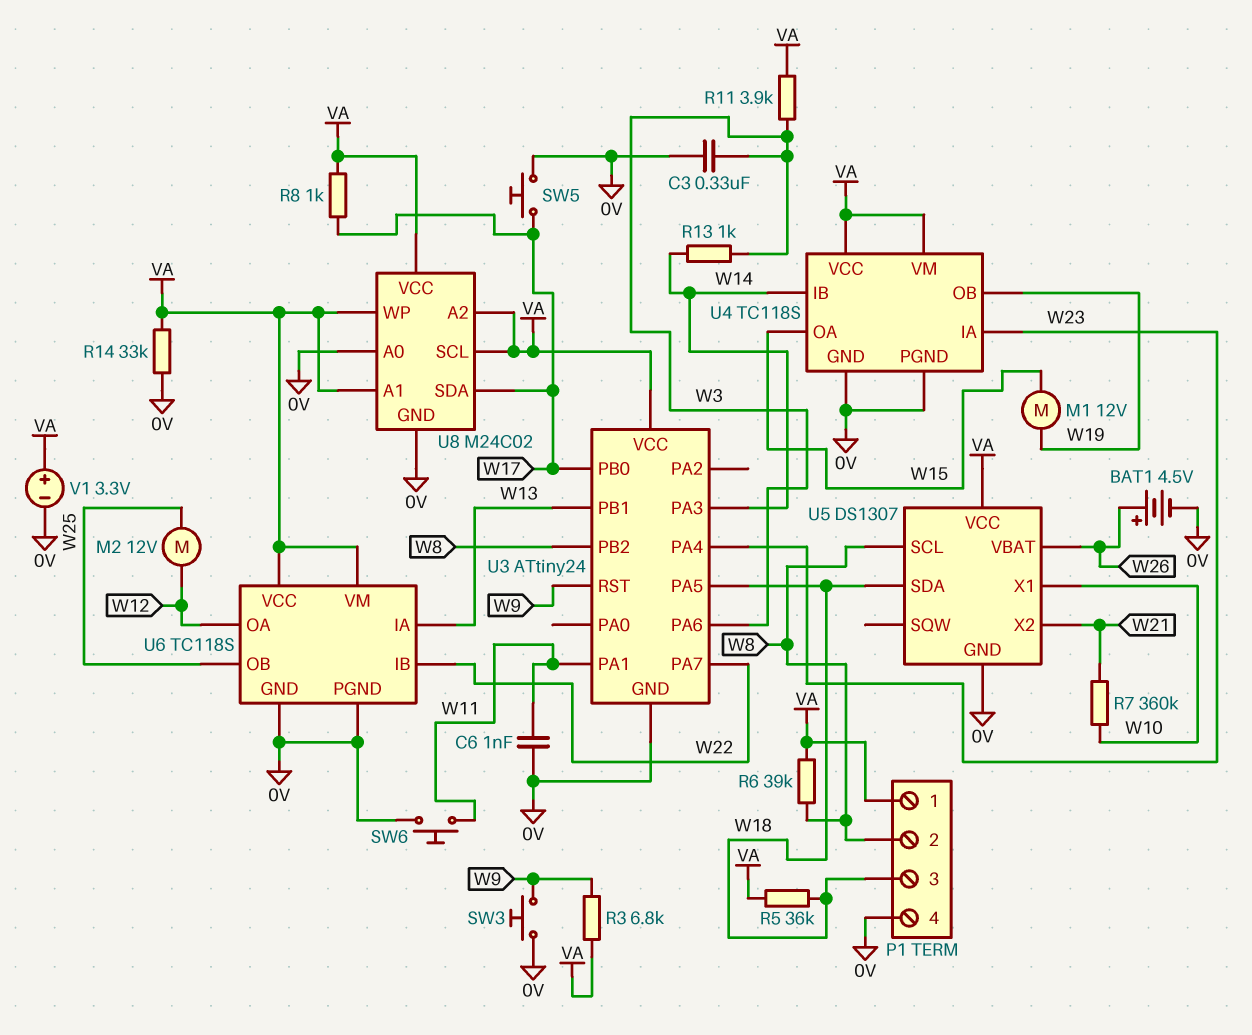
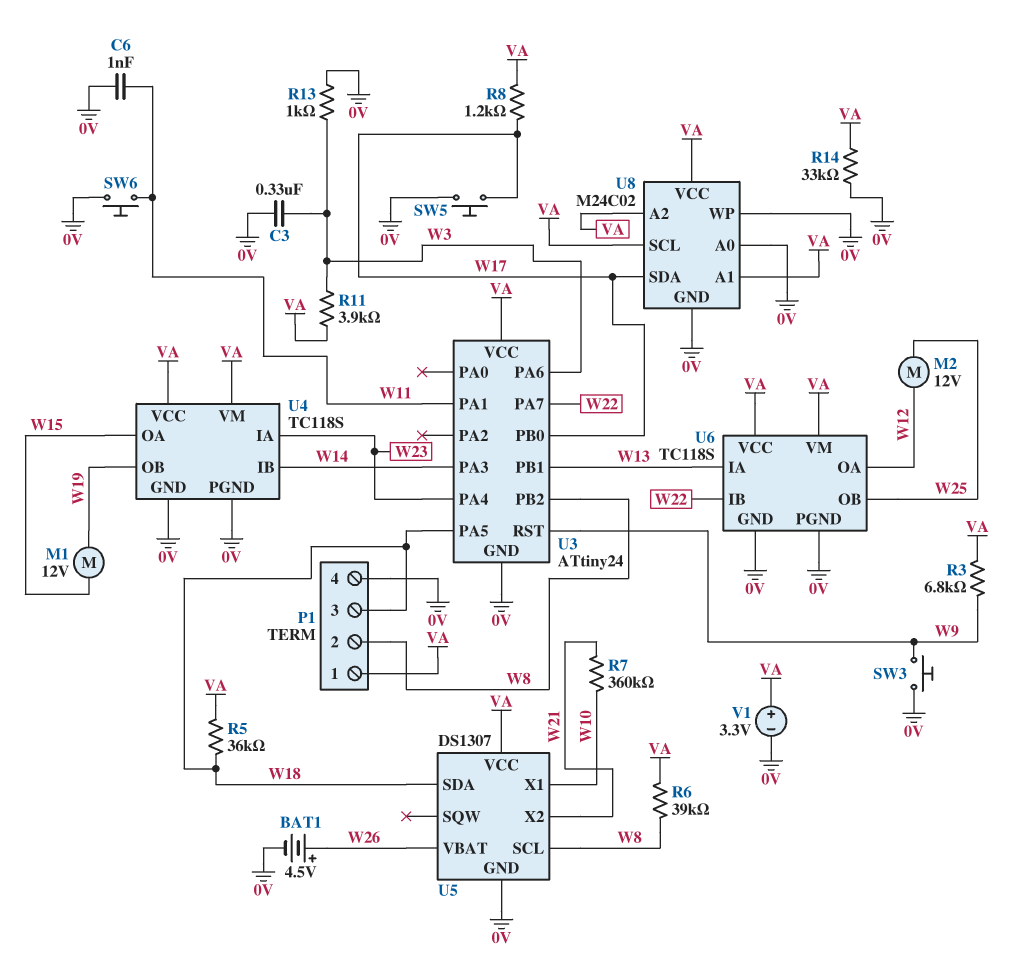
R8: 1k (VA, W17) -> 1.2k (VA, W17)
R13: 1k (W3, W14) -> 1k (0V, W3)
U8 pin WP: VA -> 0V

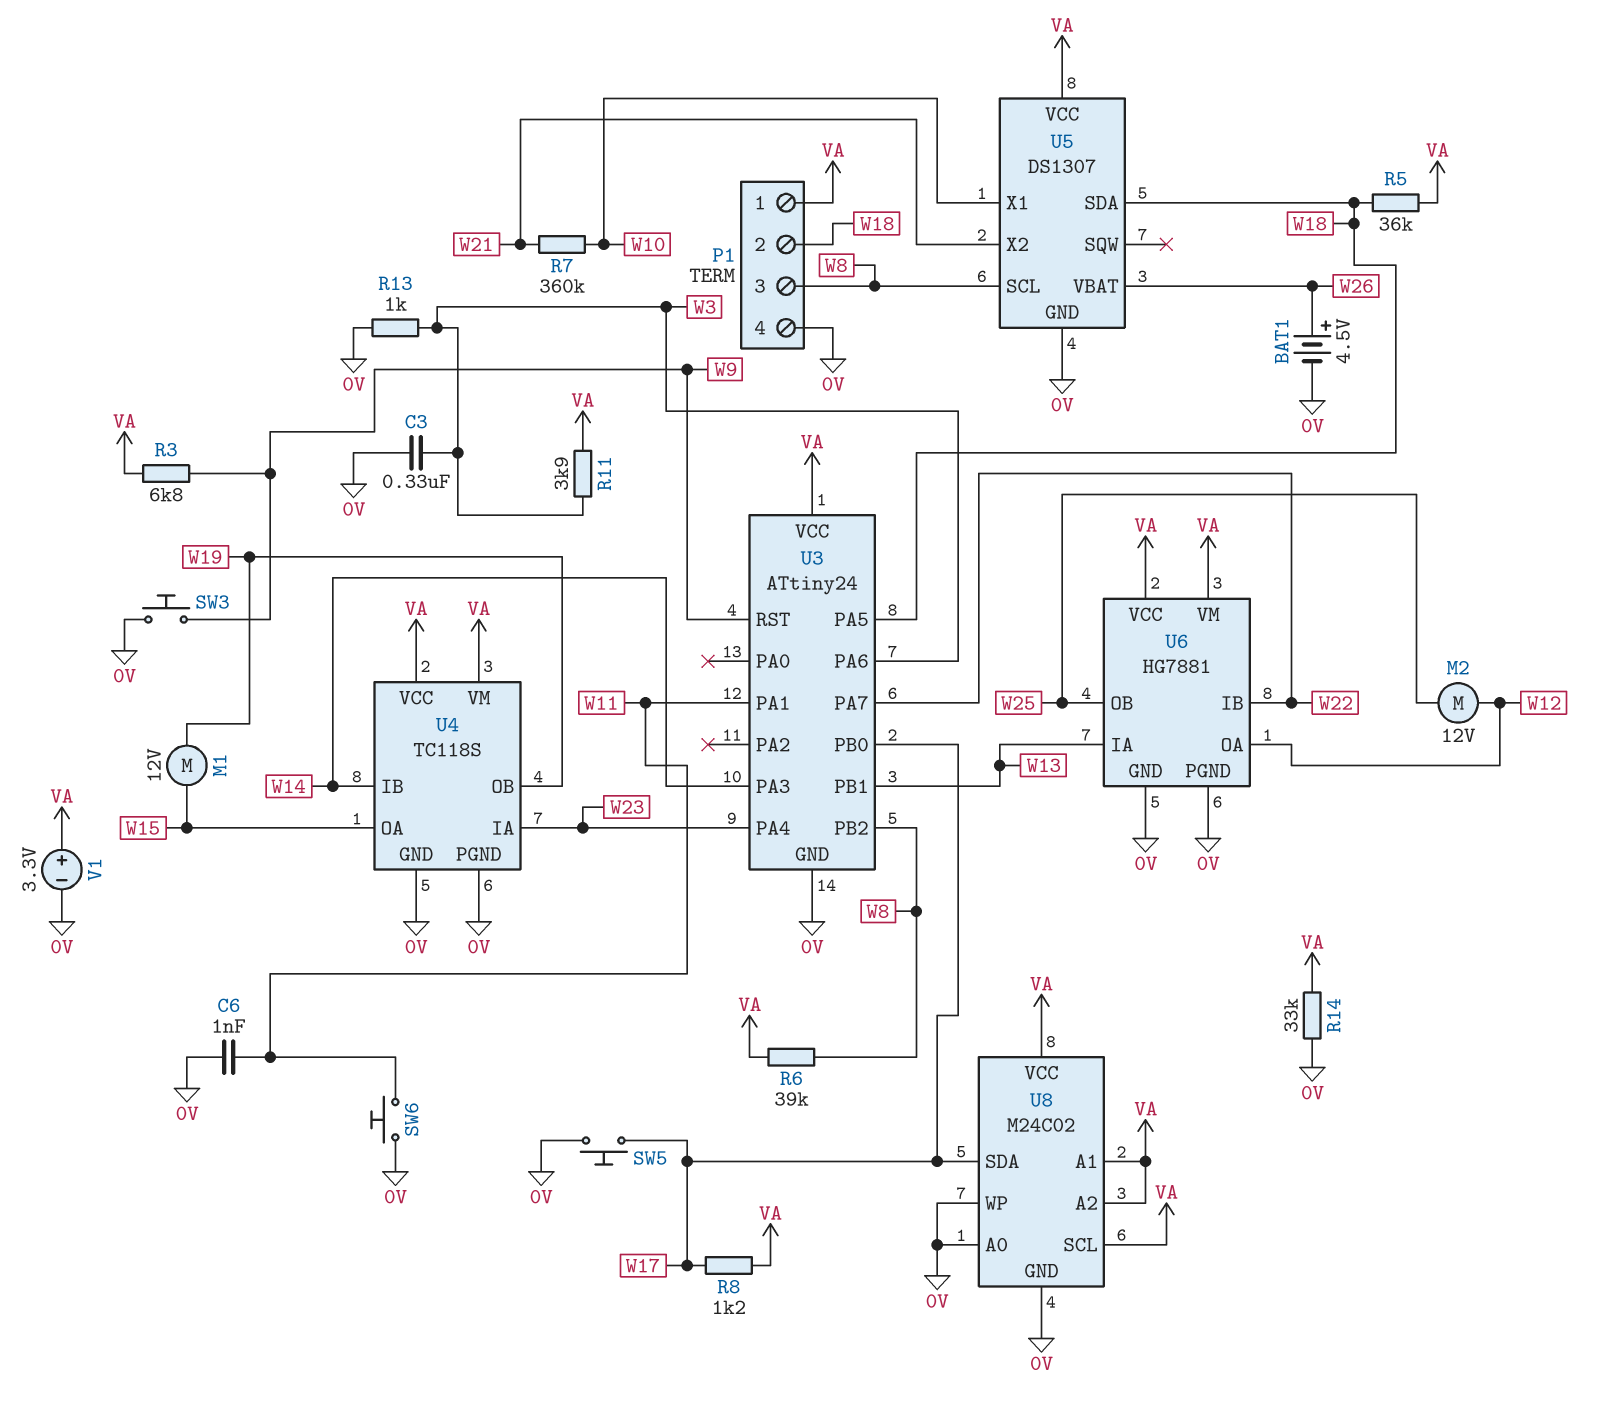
P1 pin 2: W8 -> W18
P1 pin 3: W18 -> W8
U6: TC118S -> HG7881

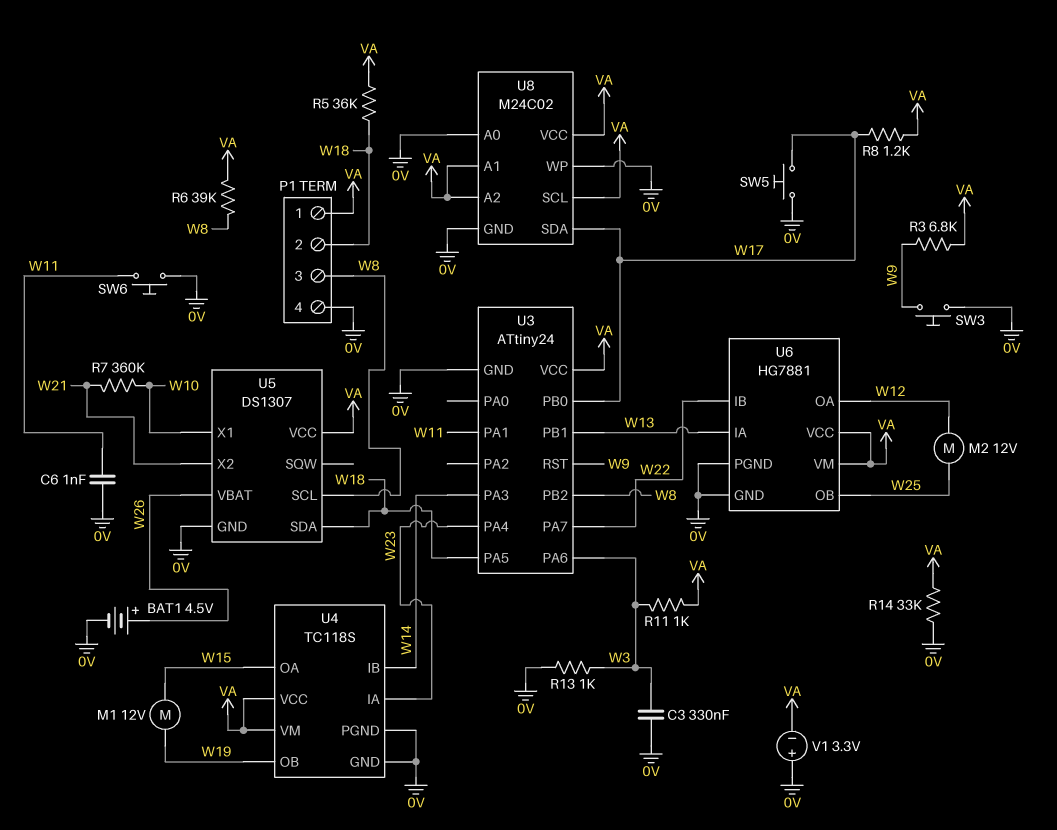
R11: 3.9k (VA, W3) -> 1k (VA, W3)
V1: 3.3V (plus VA, minus 0V) -> 3.3V (plus 0V, minus VA)

